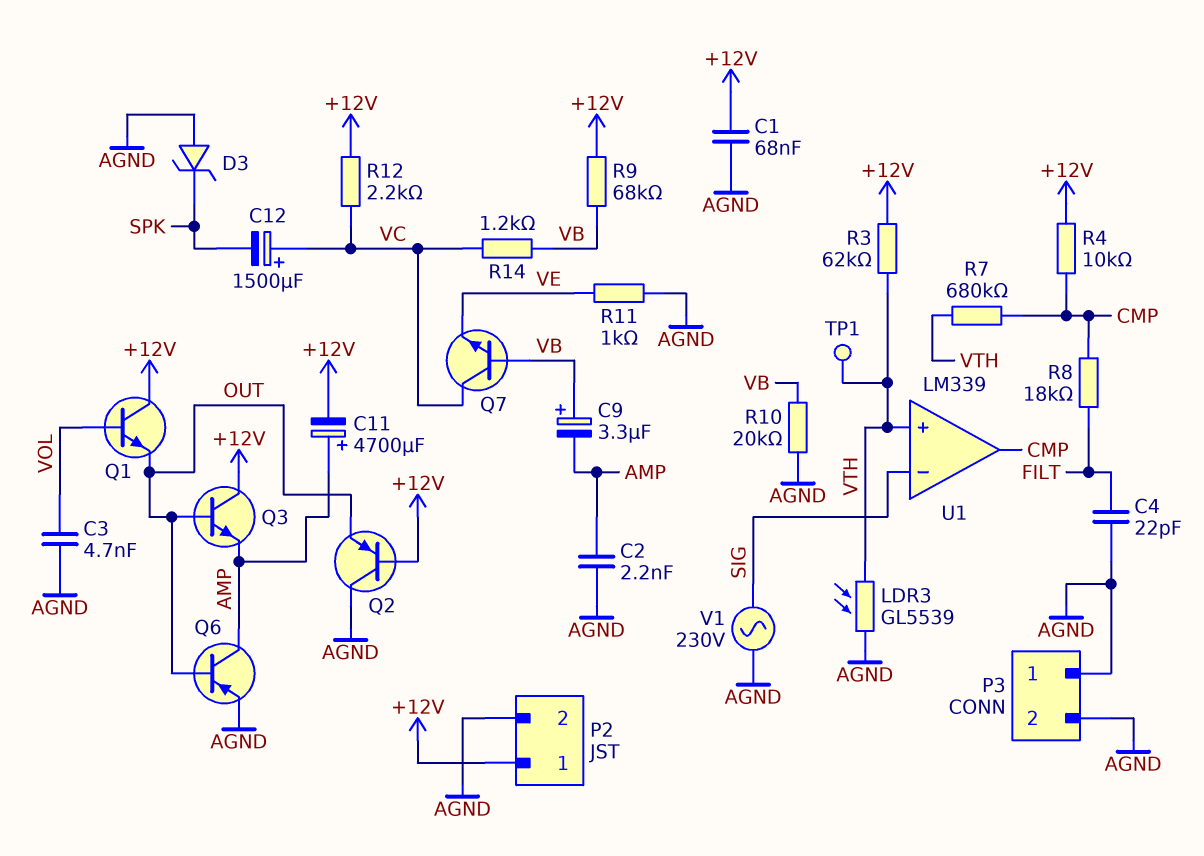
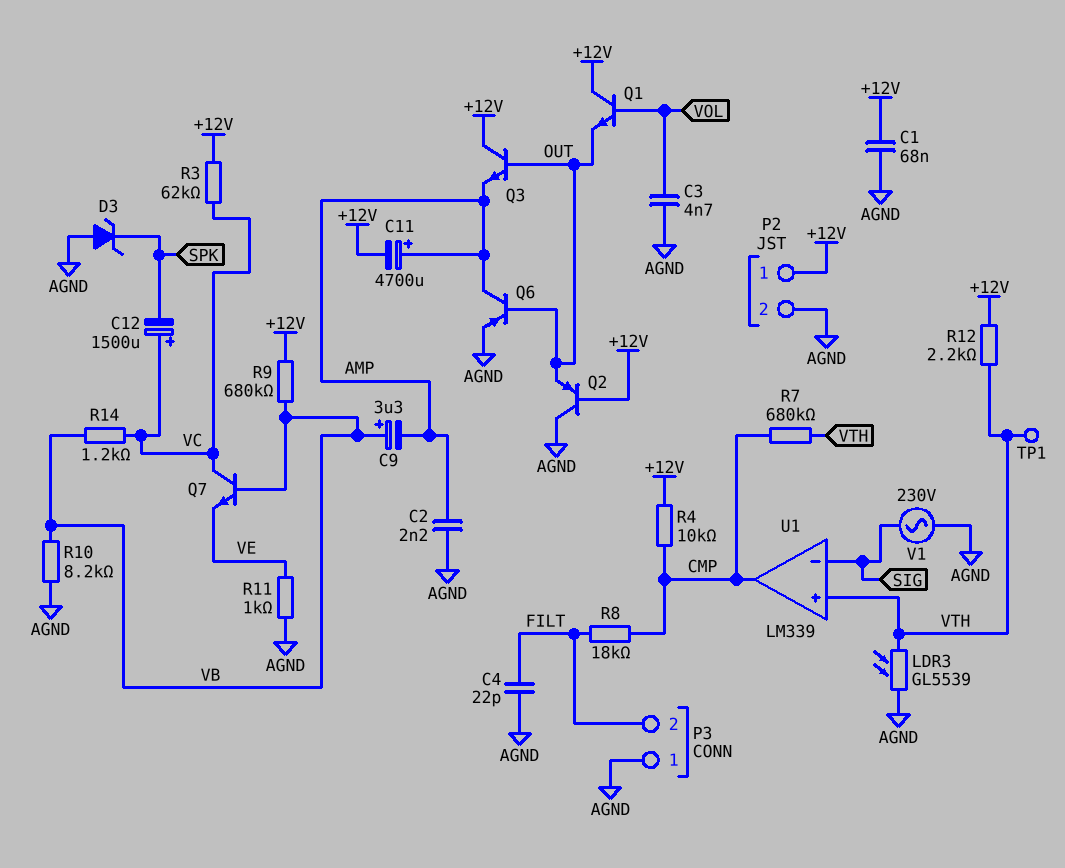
P3 pin 2: AGND -> FILT
R3: 62k (+12V, VTH) -> 62k (+12V, VC)
R9: 68k (+12V, VB) -> 680k (+12V, VB)
R10: 20k (AGND, VB) -> 8.2k (AGND, VB)
R12: 2.2k (+12V, VC) -> 2.2k (+12V, VTH)

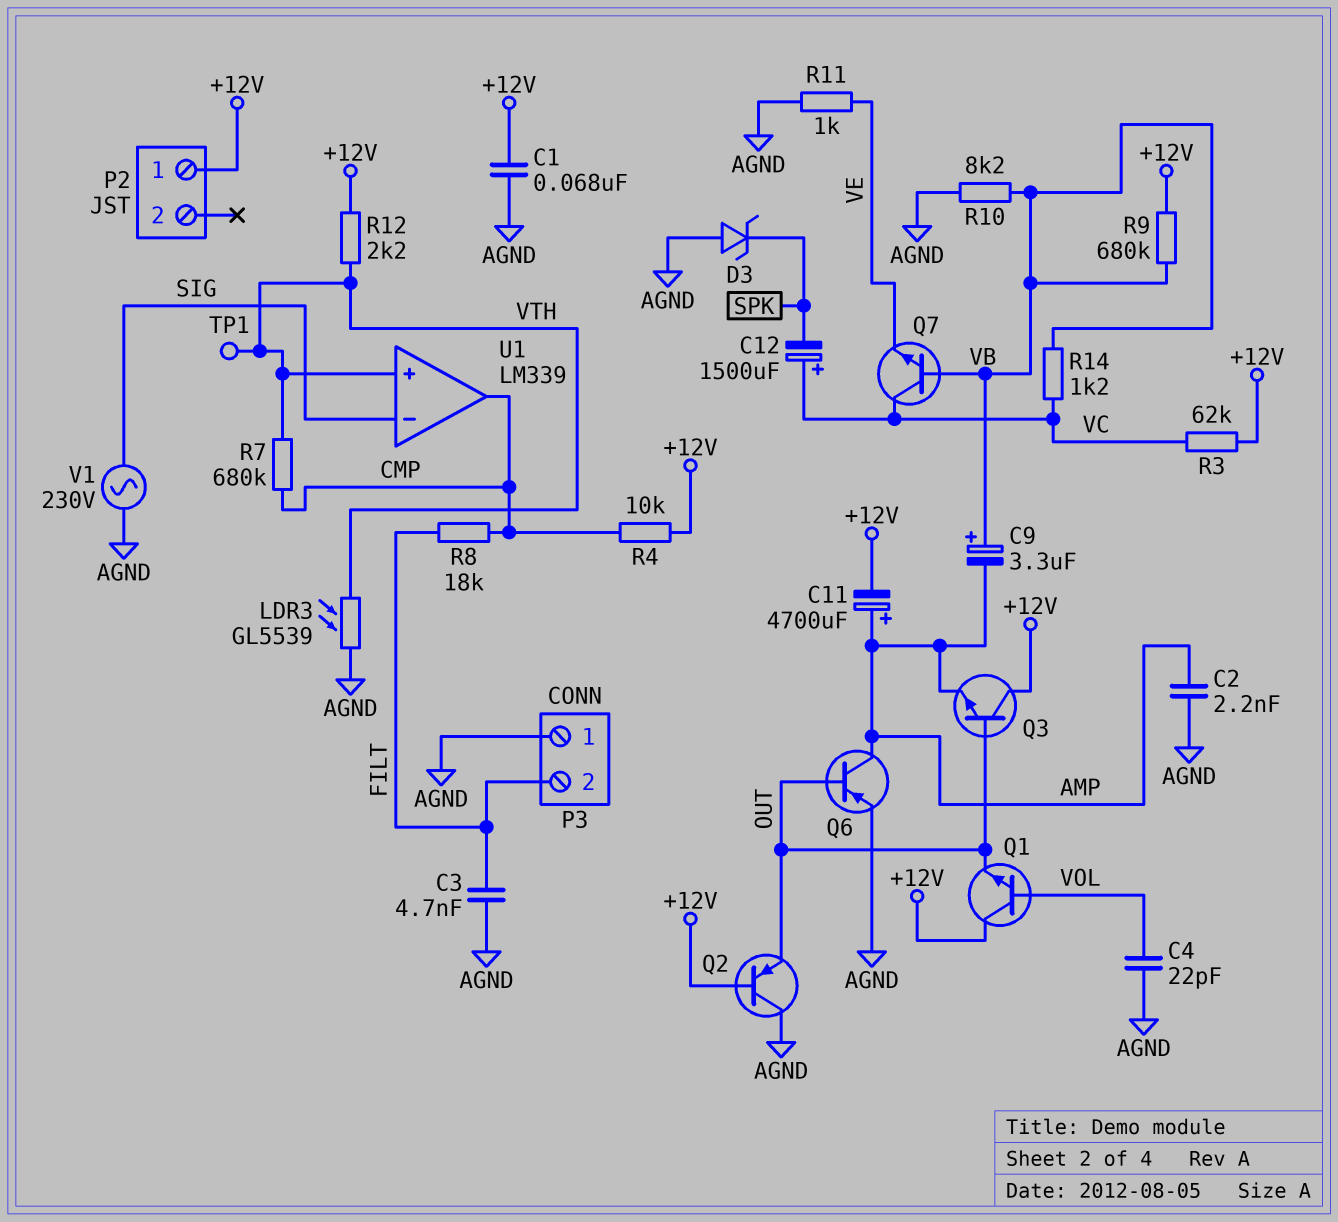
C3: 4.7nF (AGND, VOL) -> 4.7nF (AGND, FILT)
C4: 22pF (AGND, FILT) -> 22pF (AGND, VOL)
P2 pin 2: AGND -> none

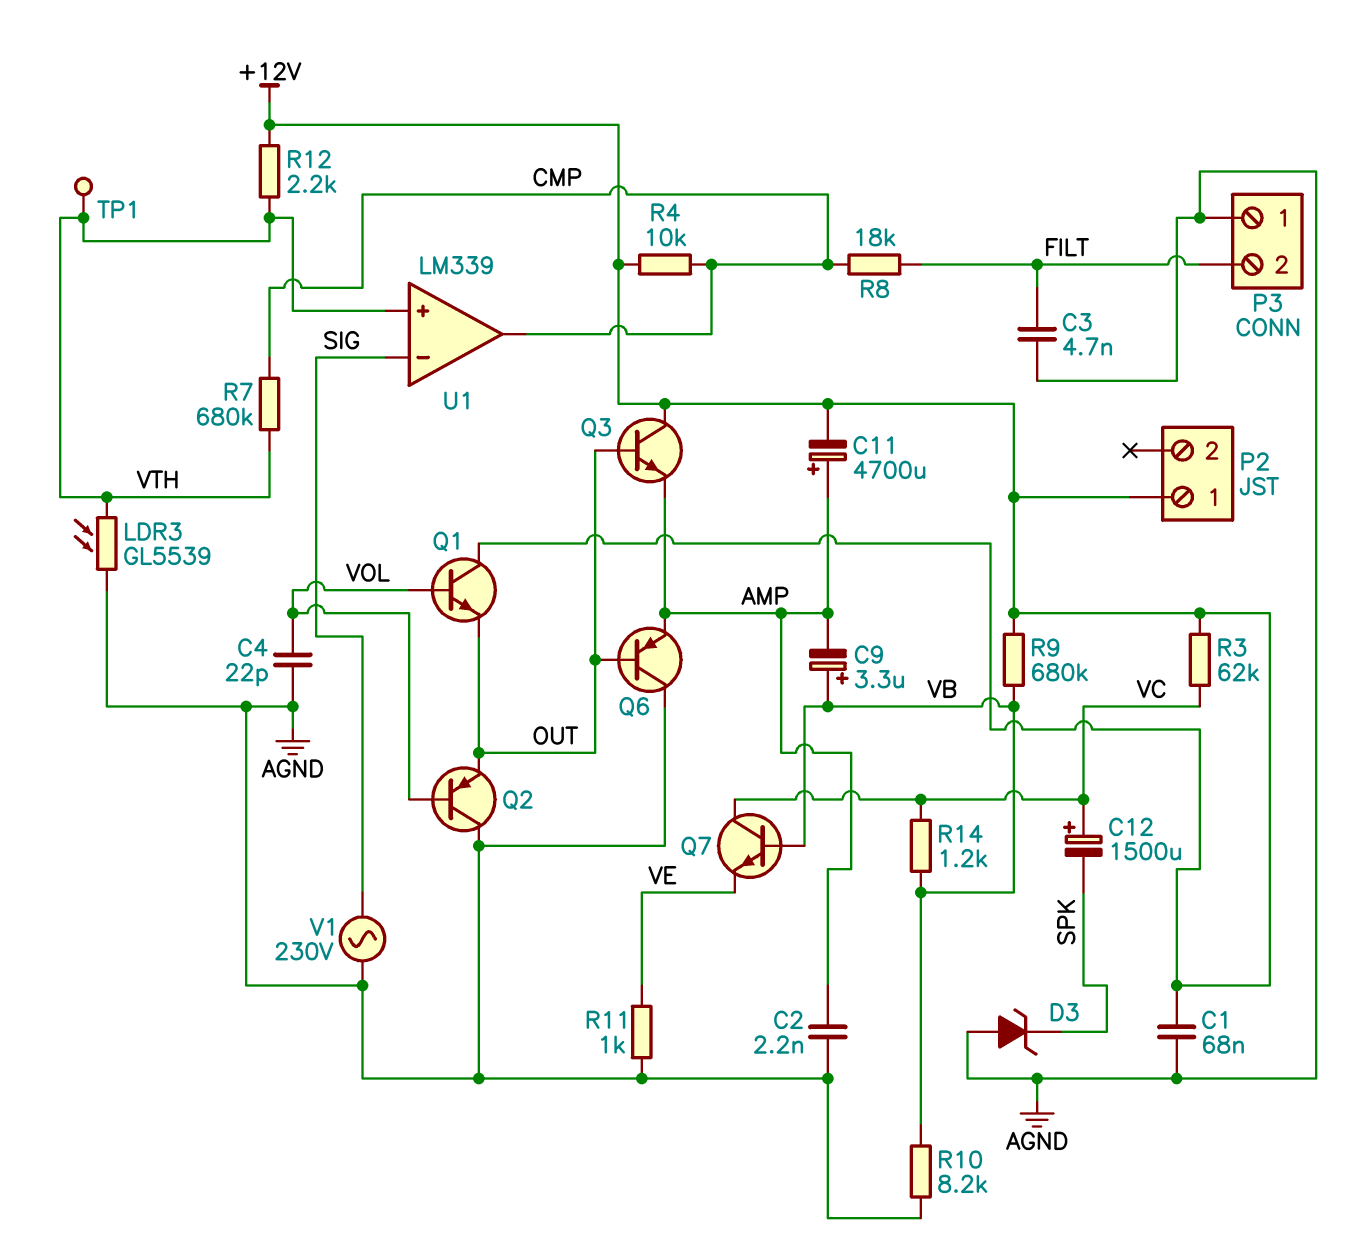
Q2: PNP (B +12V, C AGND, E OUT) -> PNP (B VOL, C AGND, E OUT)
Q6: PNP (B OUT, C AMP, E AGND) -> PNP (B OUT, C AGND, E AMP)

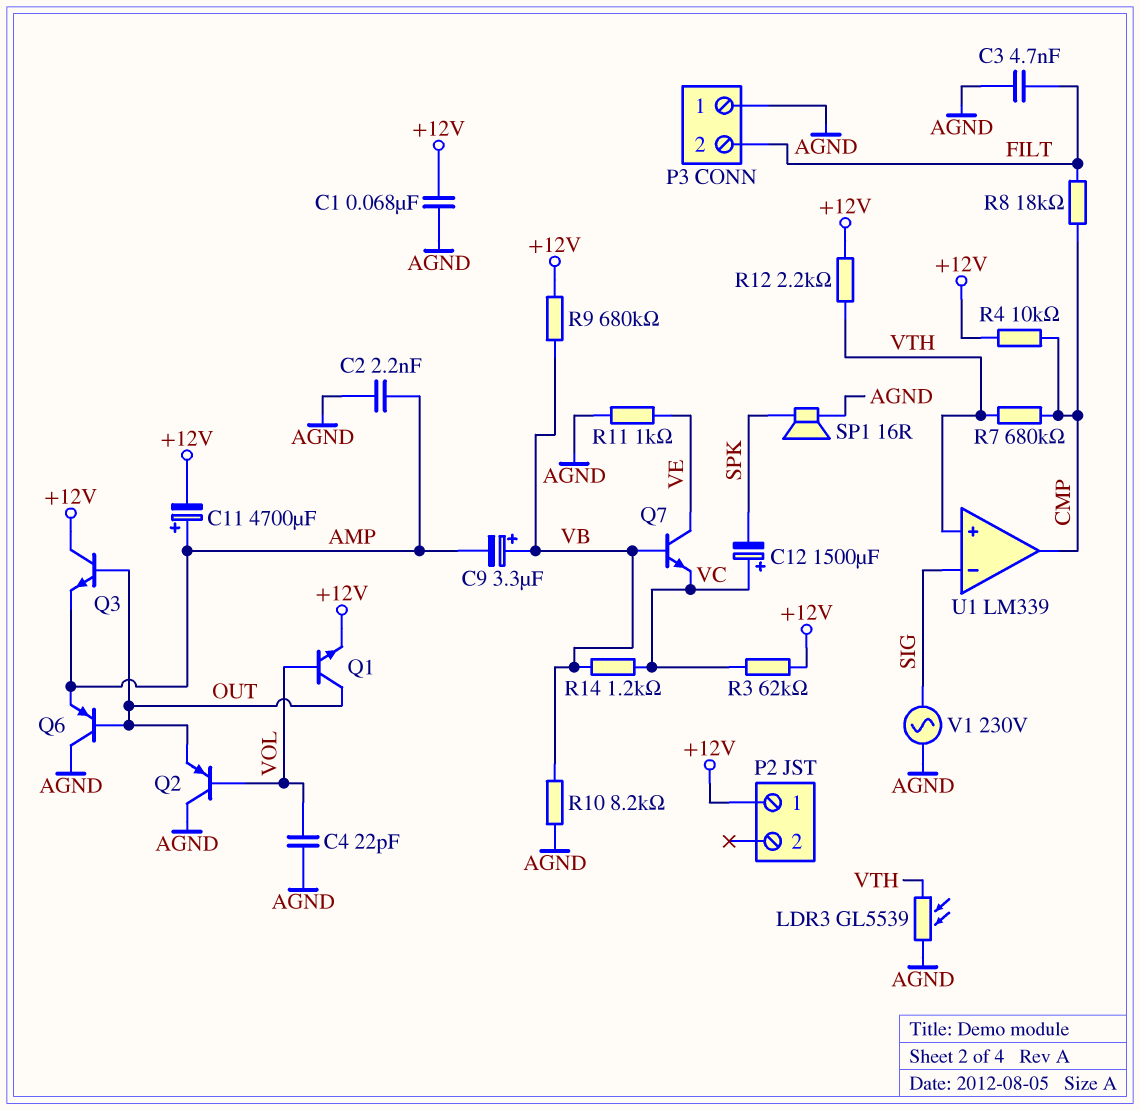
D3: zener (A AGND, K SPK) -> none
Q1: NPN (B VOL, C +12V, E OUT) -> NPN (B VOL, C OUT, E +12V)
Q7: NPN (B VB, C VC, E VE) -> NPN (B VB, C VE, E VC)
SP1: none -> speaker 16R (AGND, SPK)
TP1: test point (VTH) -> none

